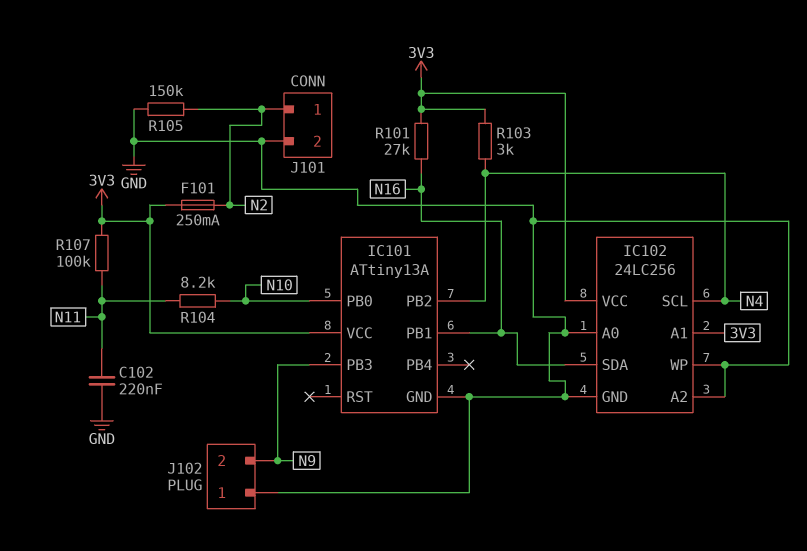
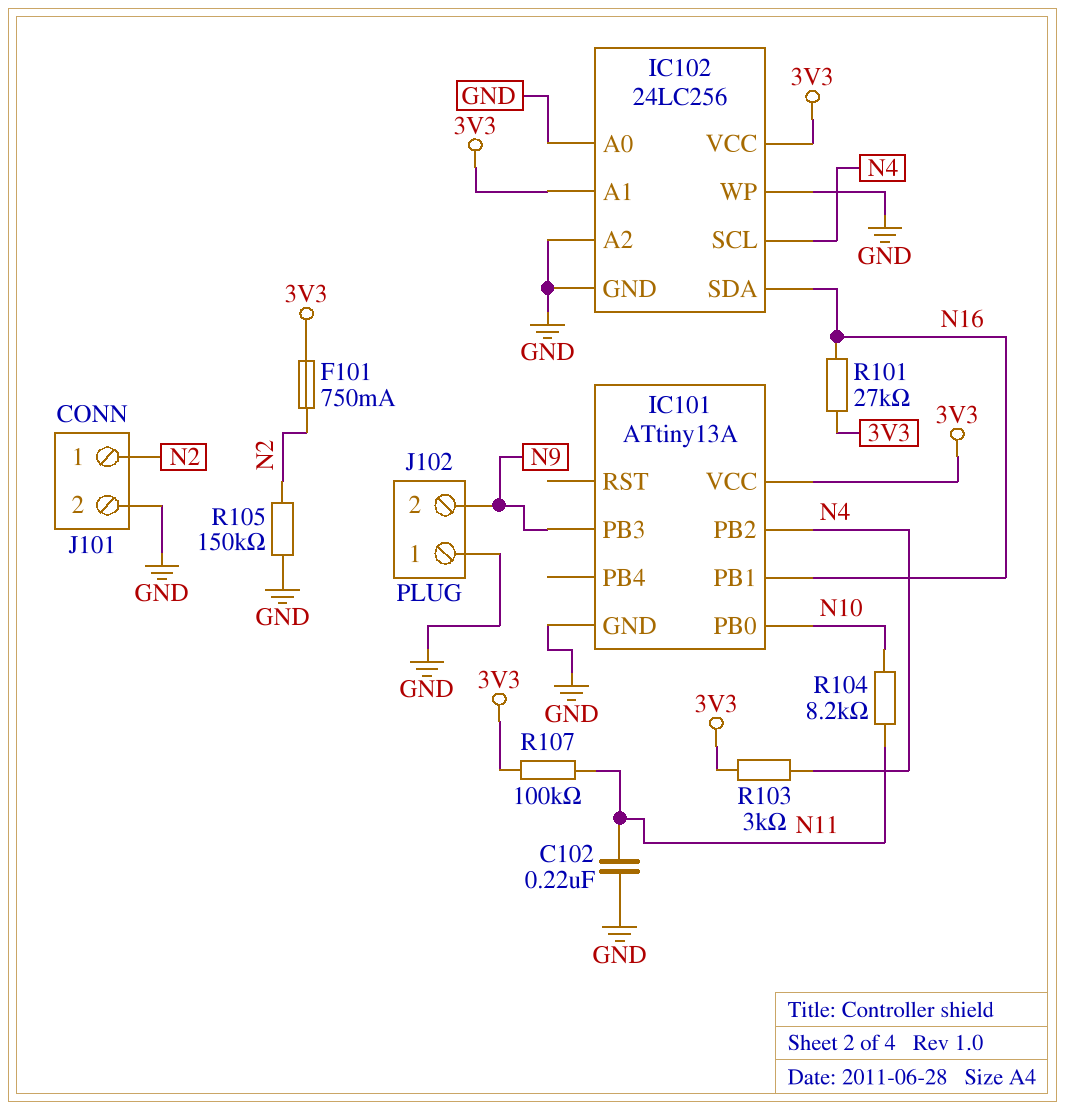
F101: 250mA (3V3, N2) -> 750mA (3V3, N2)

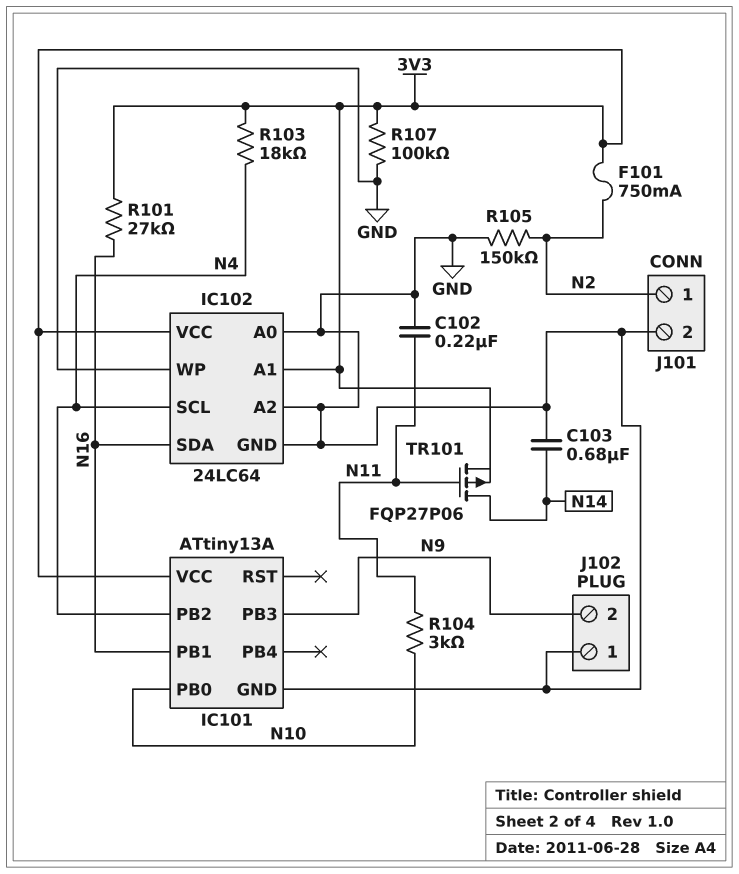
C103: none -> 680nF (GND, N14)
IC102: 24LC256 -> 24LC64
R103: 3k (3V3, N4) -> 18k (3V3, N4)
R104: 8.2k (N10, N11) -> 3k (N10, N11)
R107: 100k (3V3, N11) -> 100k (3V3, GND)
TR101: none -> PMOS FQP27P06 (G N11, D N14, S 3V3)

